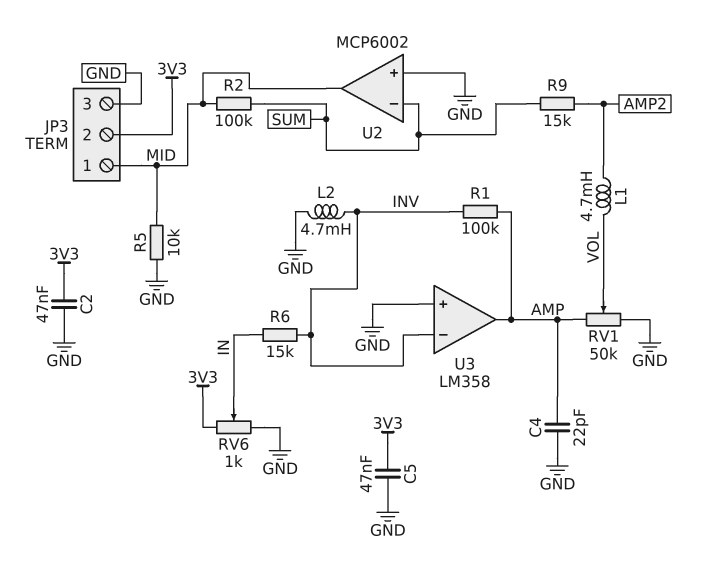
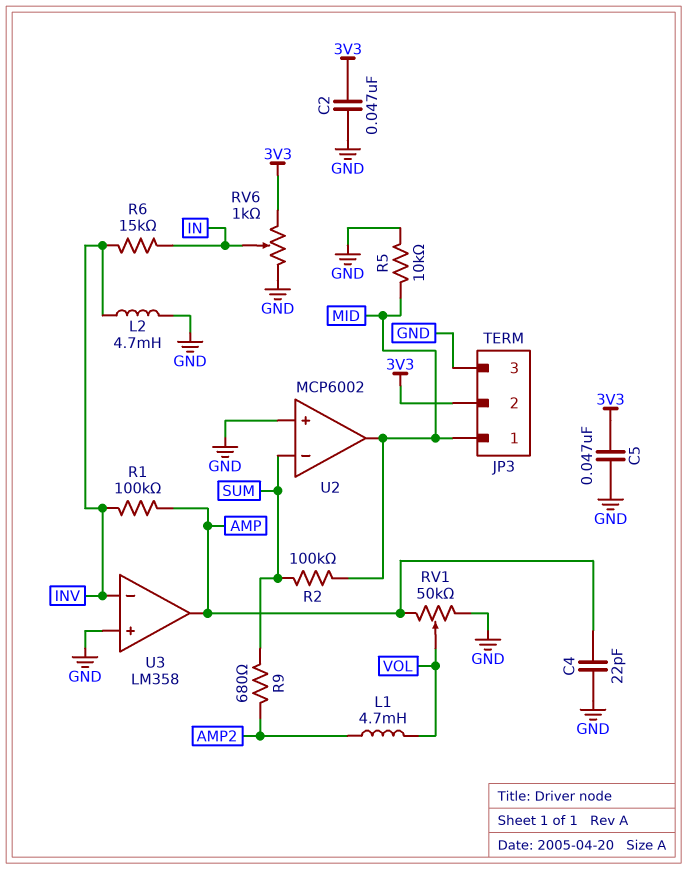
R9: 15k (AMP2, SUM) -> 680 (AMP2, SUM)

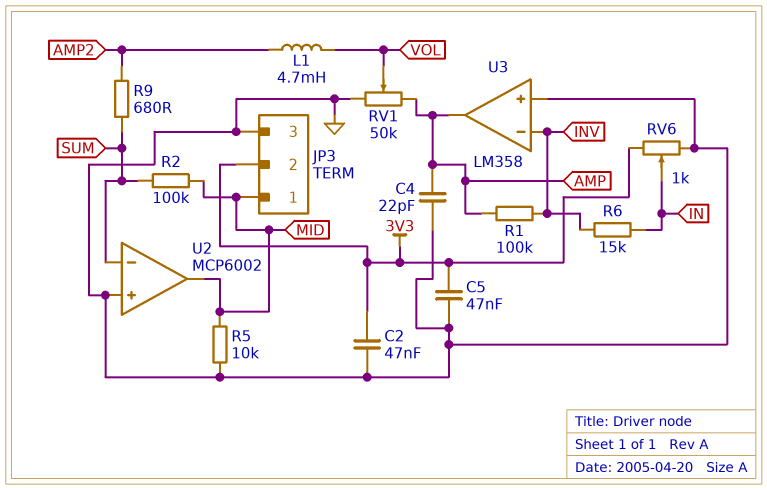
L2: 4.7mH (GND, INV) -> none

